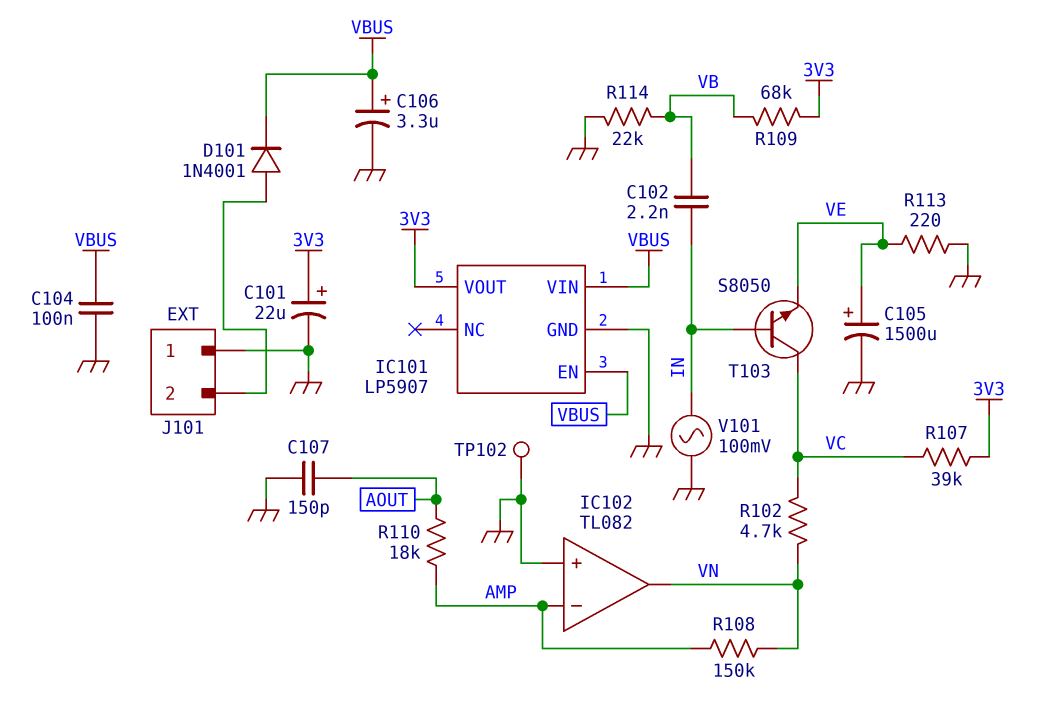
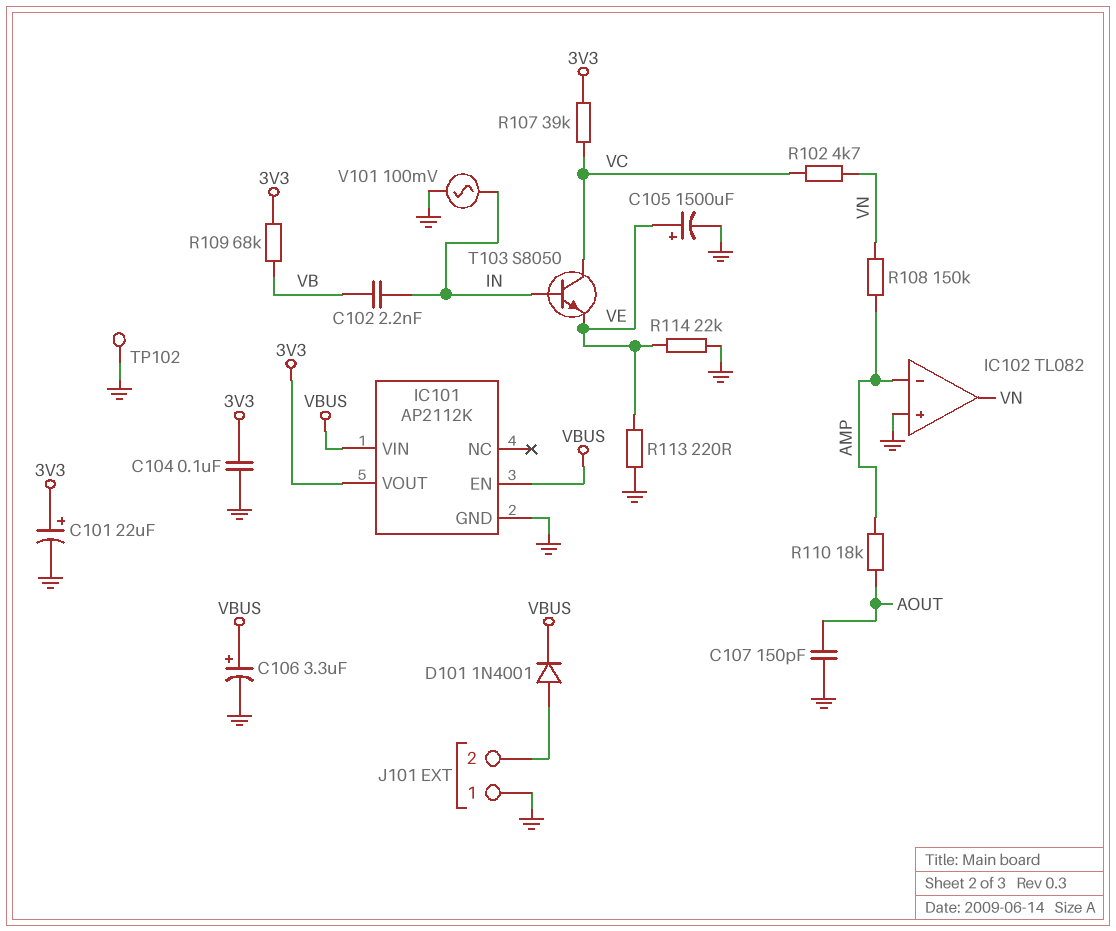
C104: 100nF (GND, VBUS) -> 100nF (3V3, GND)
IC101: LP5907 -> AP2112K
R114: 22k (GND, VB) -> 22k (GND, VE)

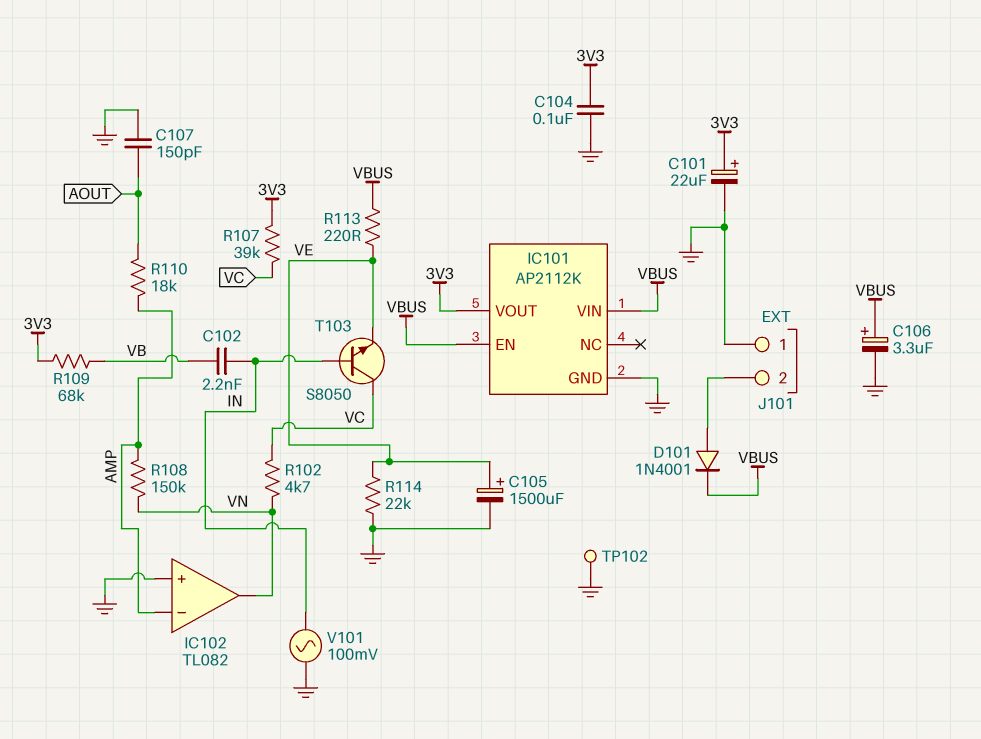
R113: 220 (GND, VE) -> 220 (VBUS, VE)

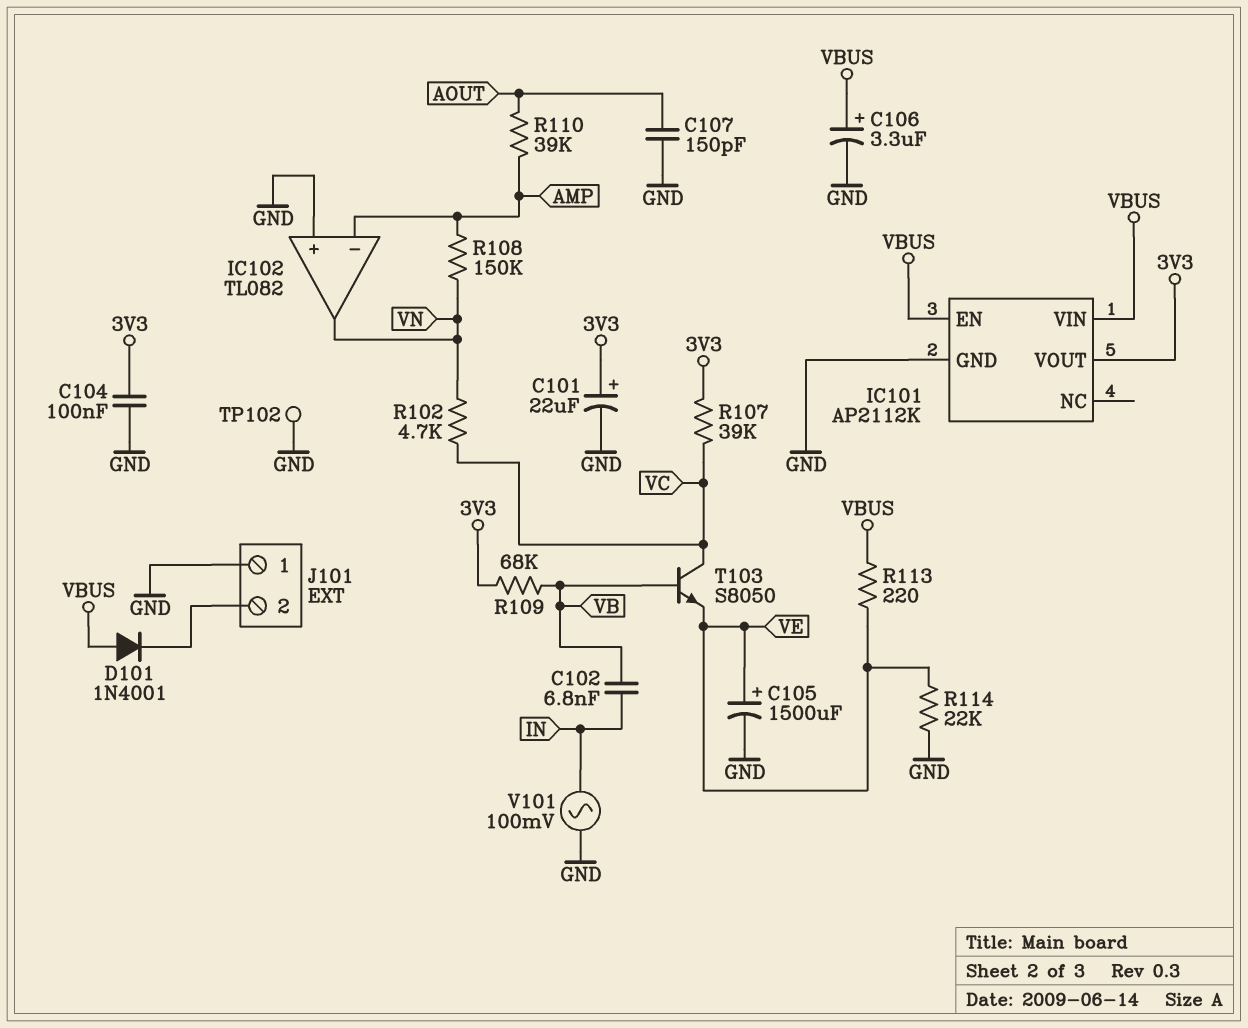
C102: 2.2nF (IN, VB) -> 6.8nF (IN, VB)
D101: diode 1N4001 (A J101/2, K VBUS) -> diode 1N4001 (A VBUS, K J101/2)
R110: 18k (AMP, AOUT) -> 39k (AMP, AOUT)
T103: NPN S8050 (B IN, C VC, E VE) -> NPN S8050 (B VB, C VC, E VE)

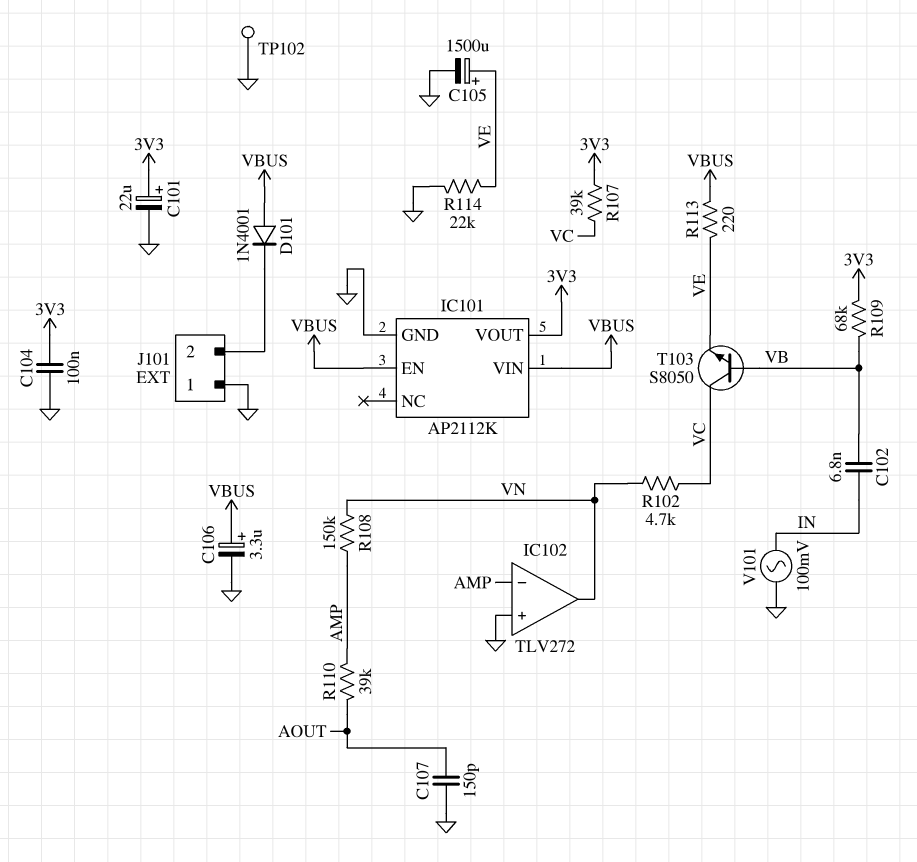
IC102: TL082 -> TLV272

